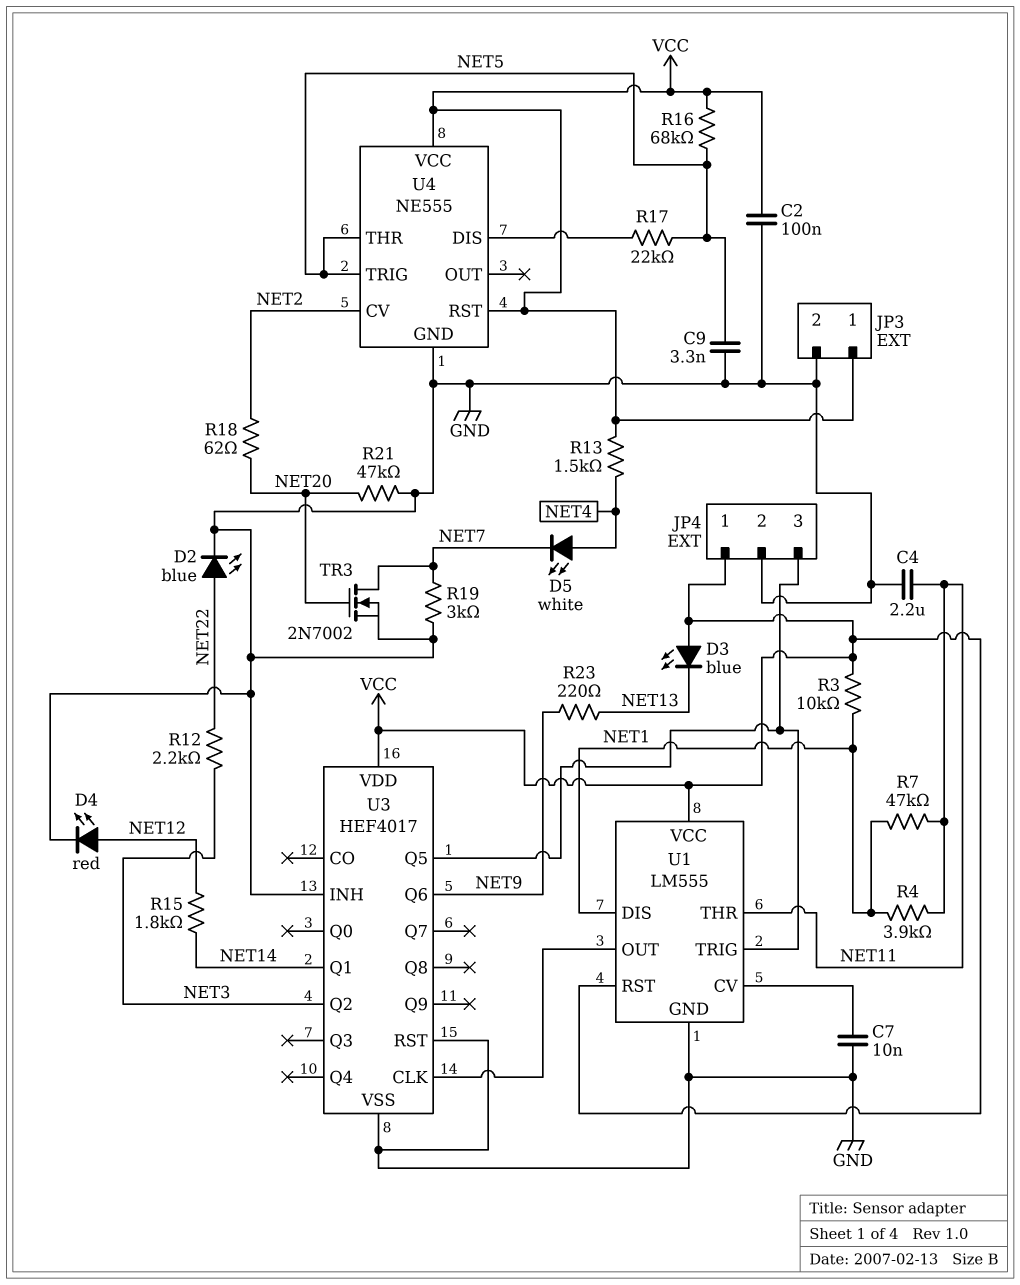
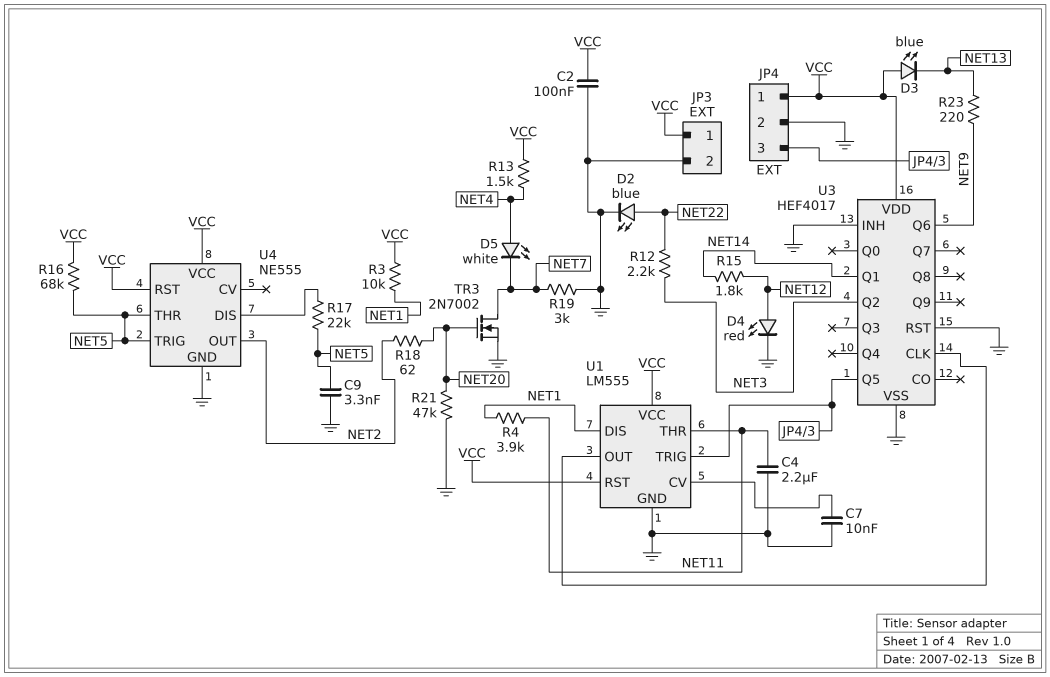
R7: 47k (NET1, NET11) -> none
U4 pin CV: NET2 -> none
U4 pin OUT: none -> NET2

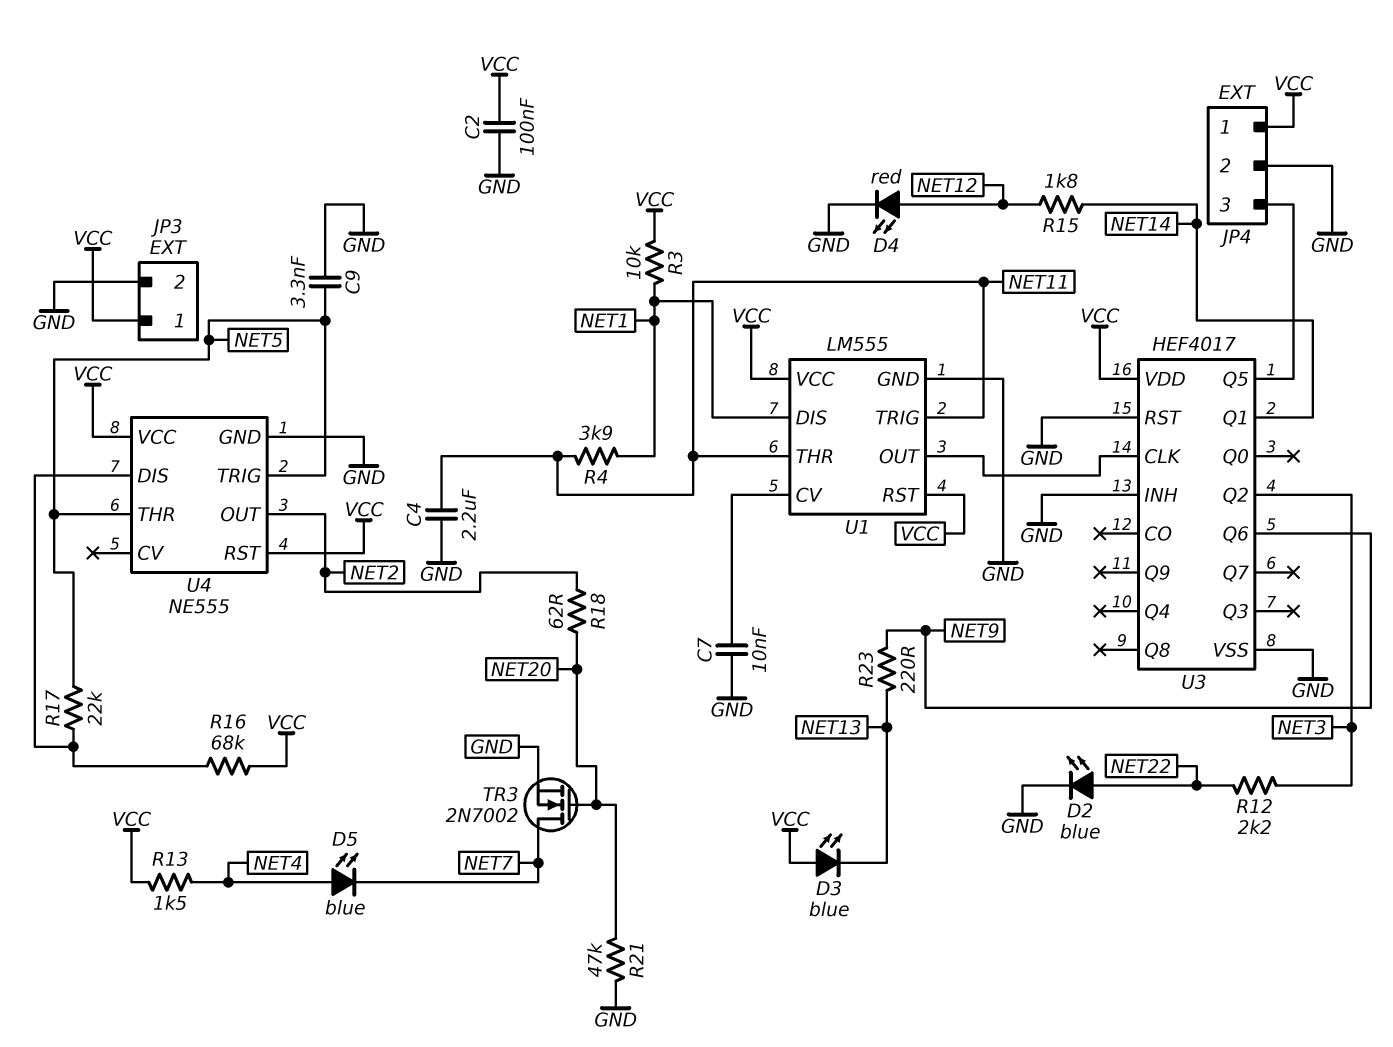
D5: LED white (A NET4, K NET7) -> LED blue (A NET4, K NET7)
R16: 68k (NET5, VCC) -> 68k (U4/DIS, VCC)
R19: 3k (GND, NET7) -> none
U1 pin TRIG: JP4/3 -> NET11

